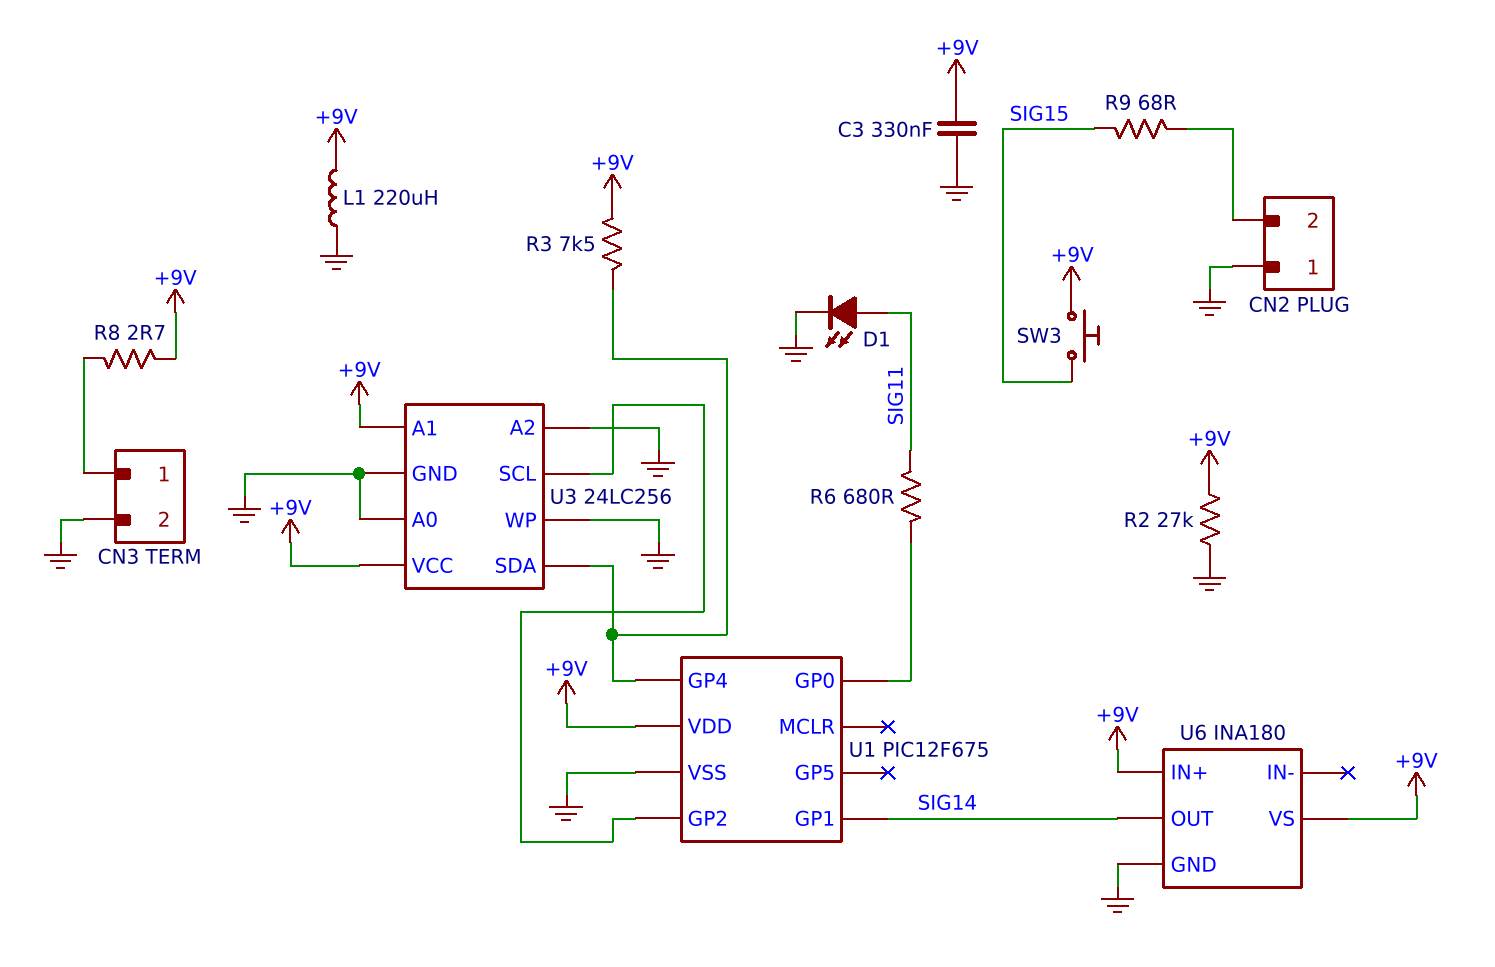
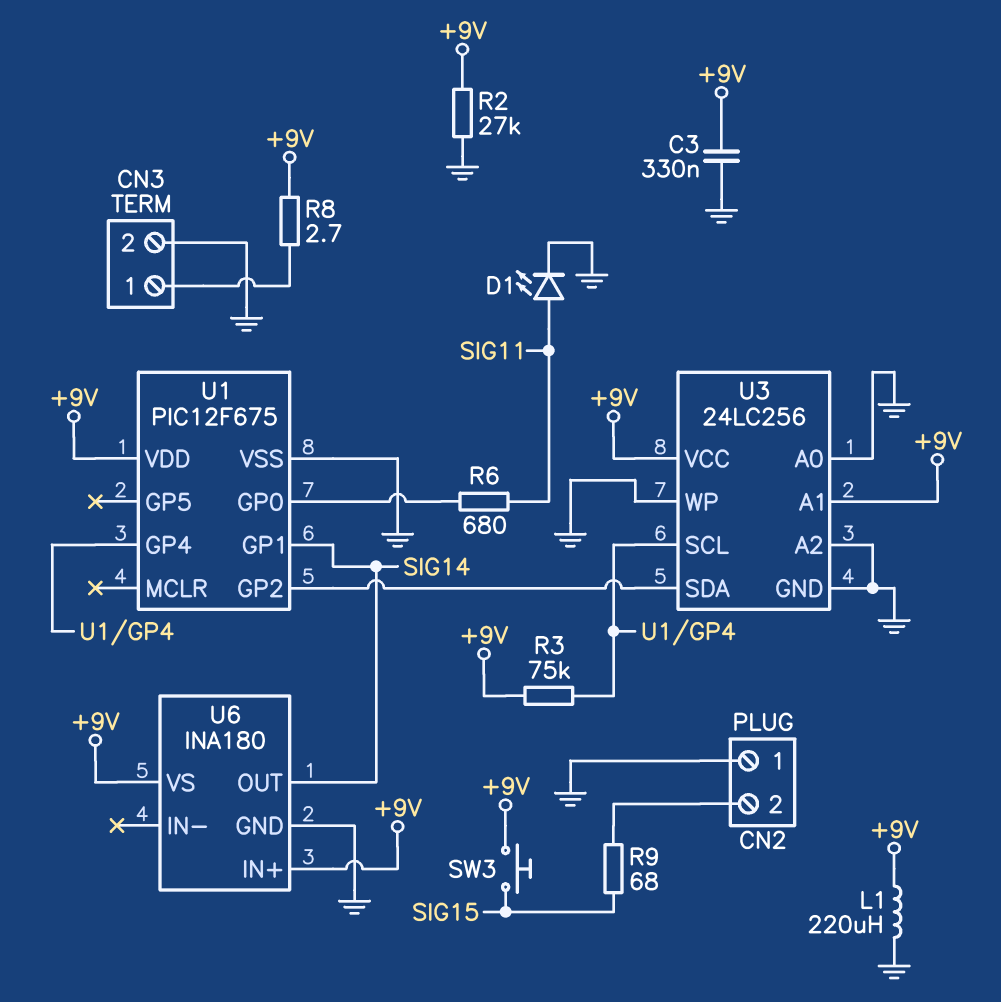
R3: 7.5k (+9V, U1/GP4) -> 75k (+9V, U1/GP4)
U3 pin SCL: U1/GP2 -> U1/GP4
U3 pin SDA: U1/GP4 -> U1/GP2

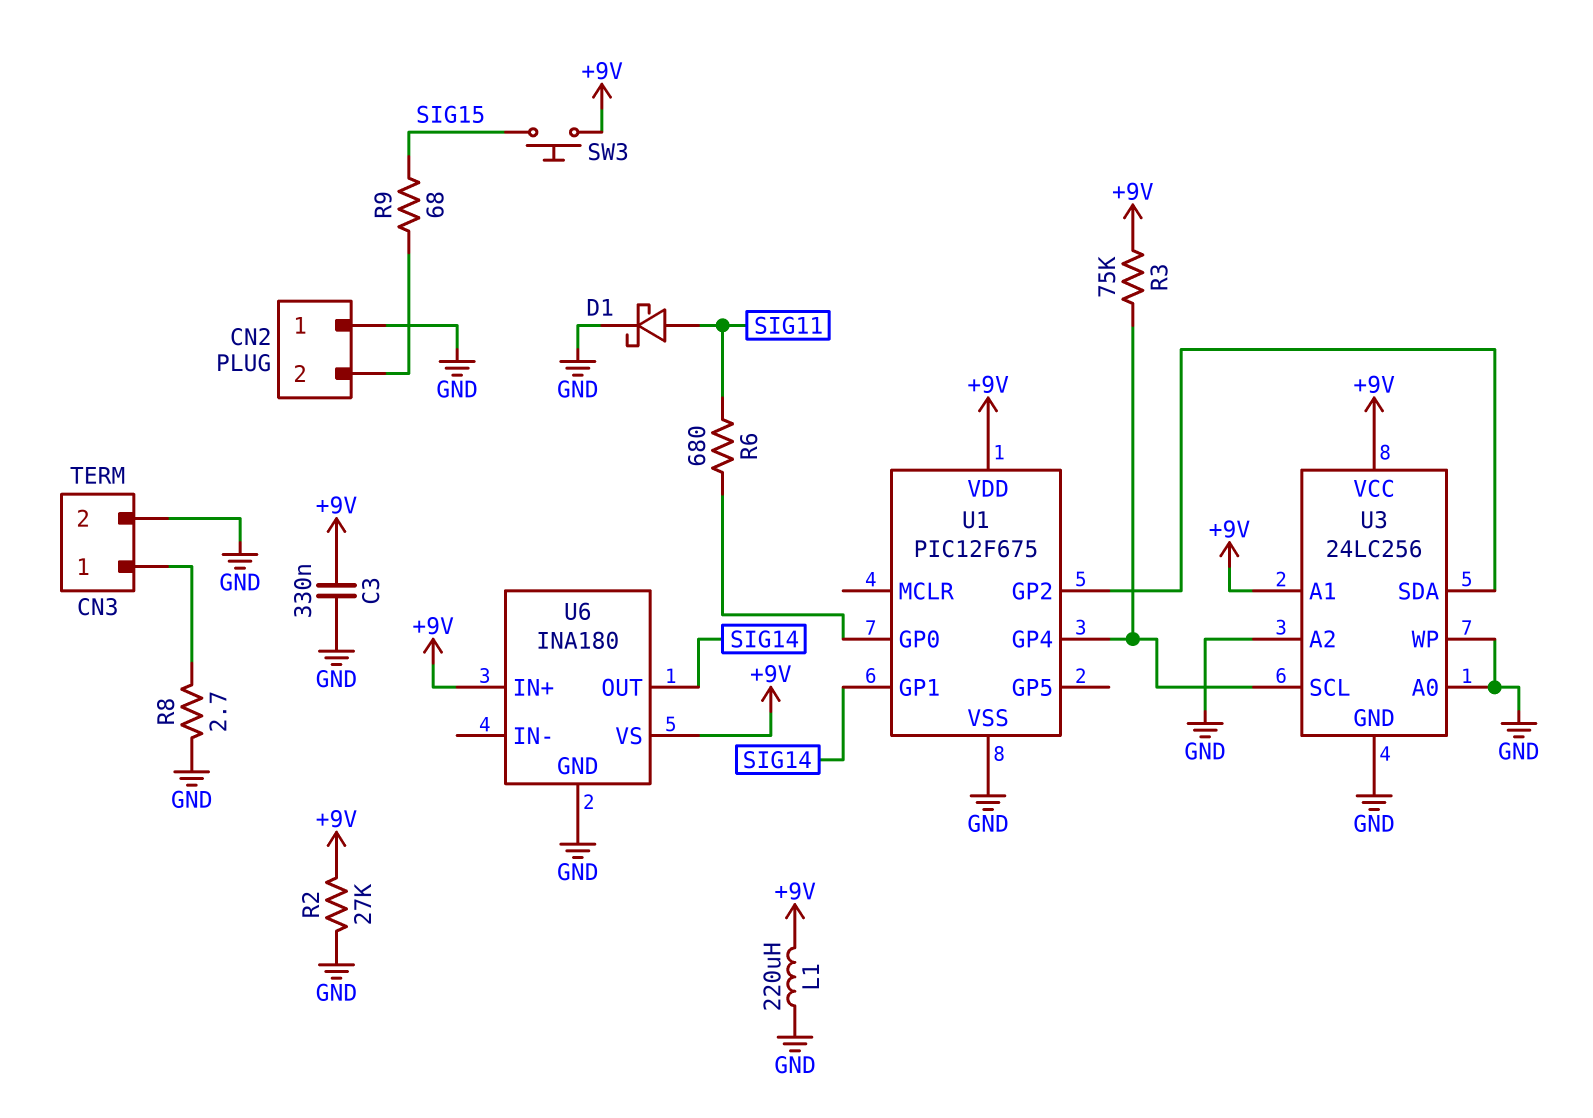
D1: LED (A SIG11, K GND) -> schottky (A SIG11, K GND)
R8: 2.7 (+9V, CN3/1) -> 2.7 (CN3/1, GND)

